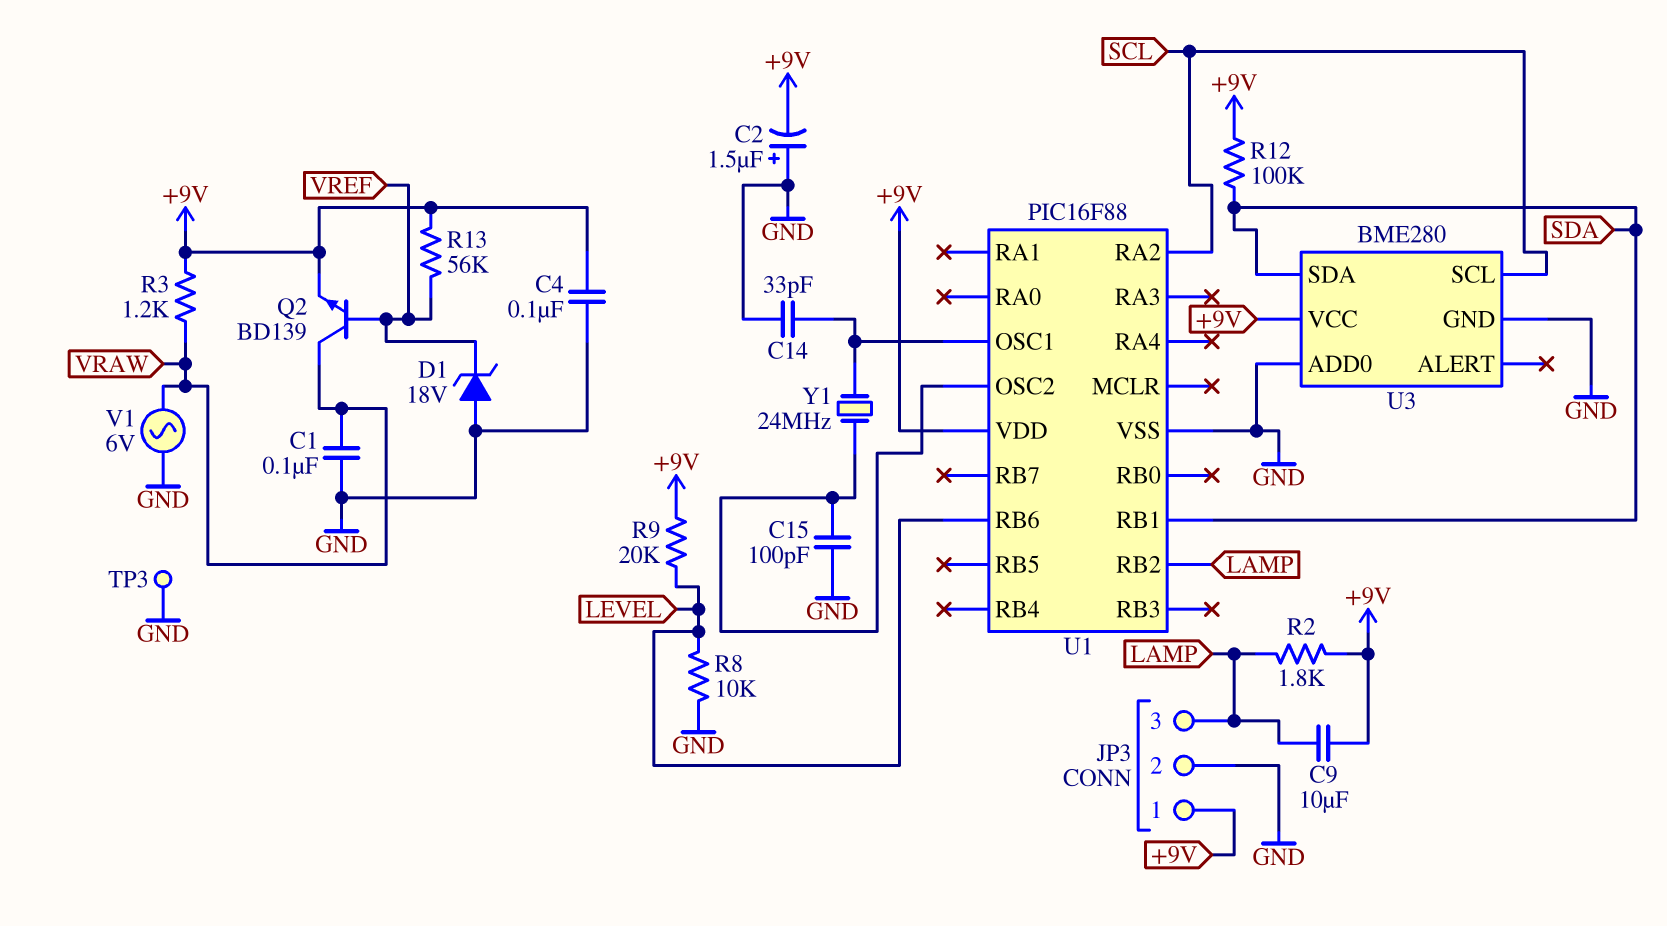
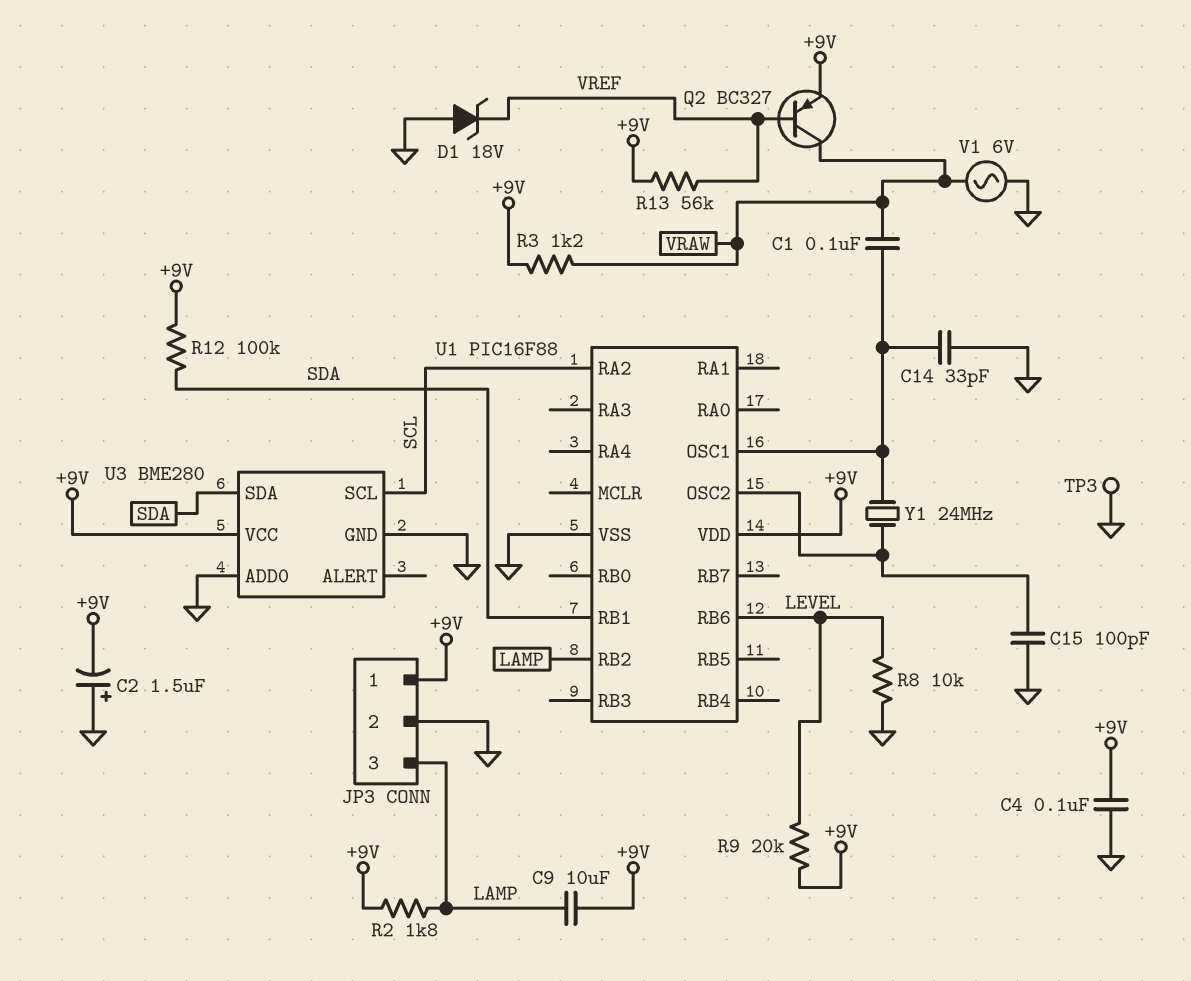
C1: 100nF (GND, VRAW) -> 100nF (U1/OSC1, VRAW)
Q2: NPN BD139 (B VREF, C VRAW, E +9V) -> PNP BC327 (B VREF, C VRAW, E +9V)

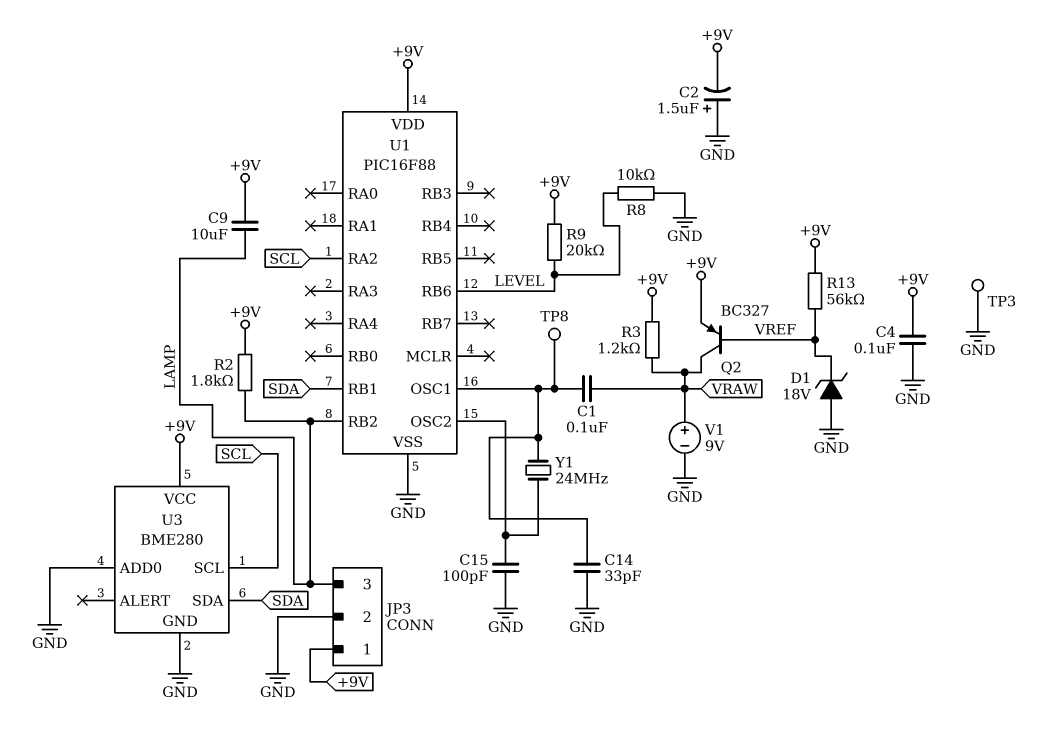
R12: 100k (+9V, SDA) -> none
TP8: none -> test point (U1/OSC1)
V1: AC 6V (GND, VRAW) -> 9V (plus VRAW, minus GND)

